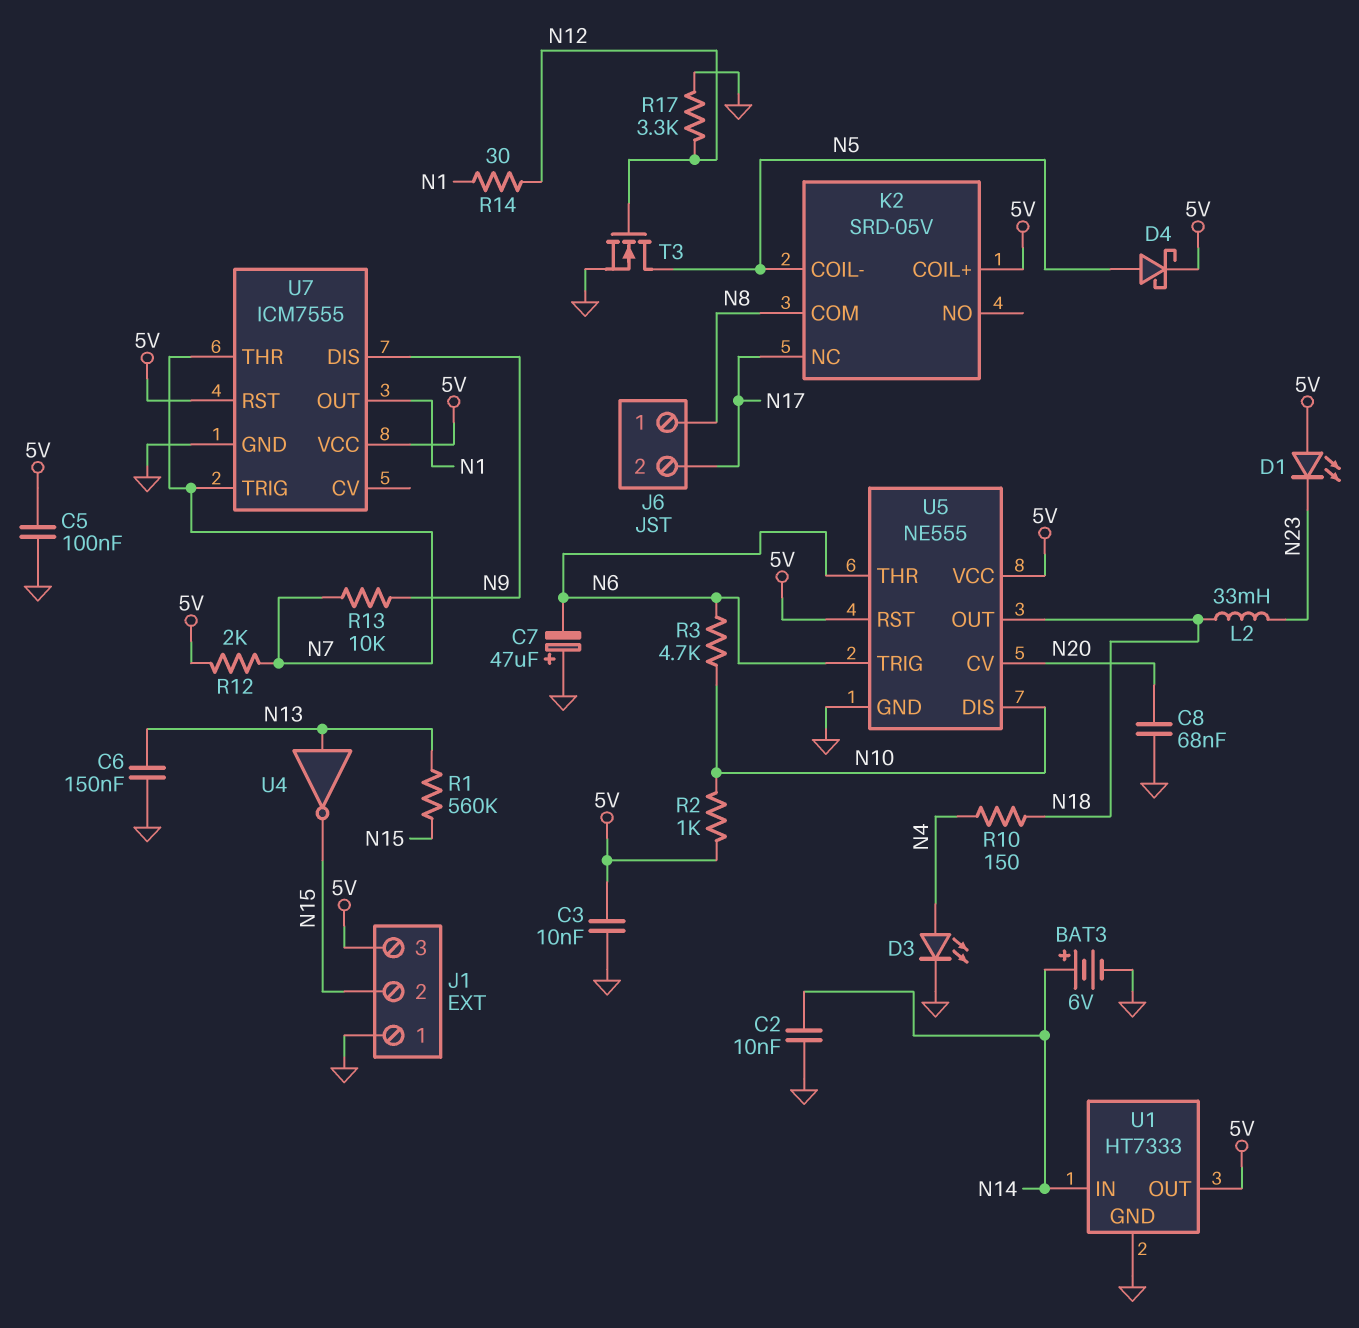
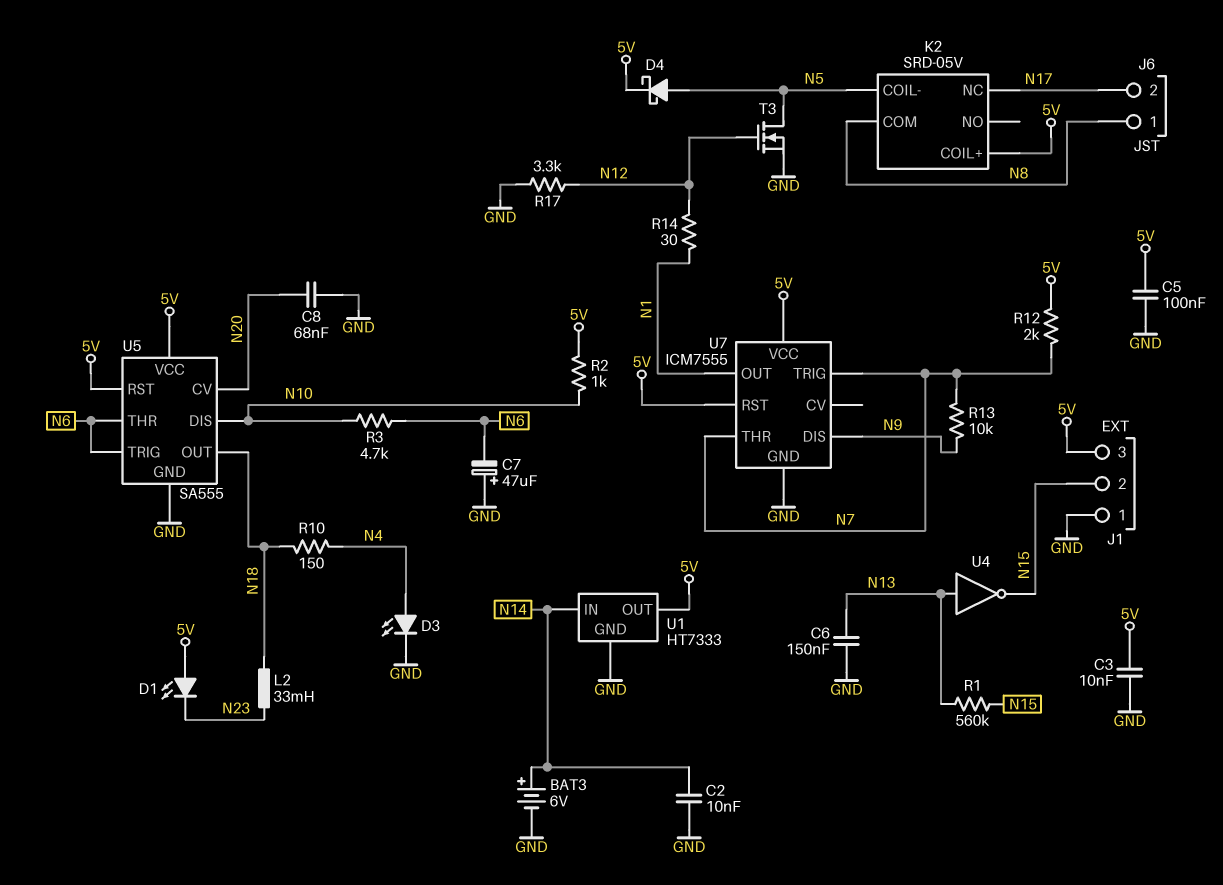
U5: NE555 -> SA555

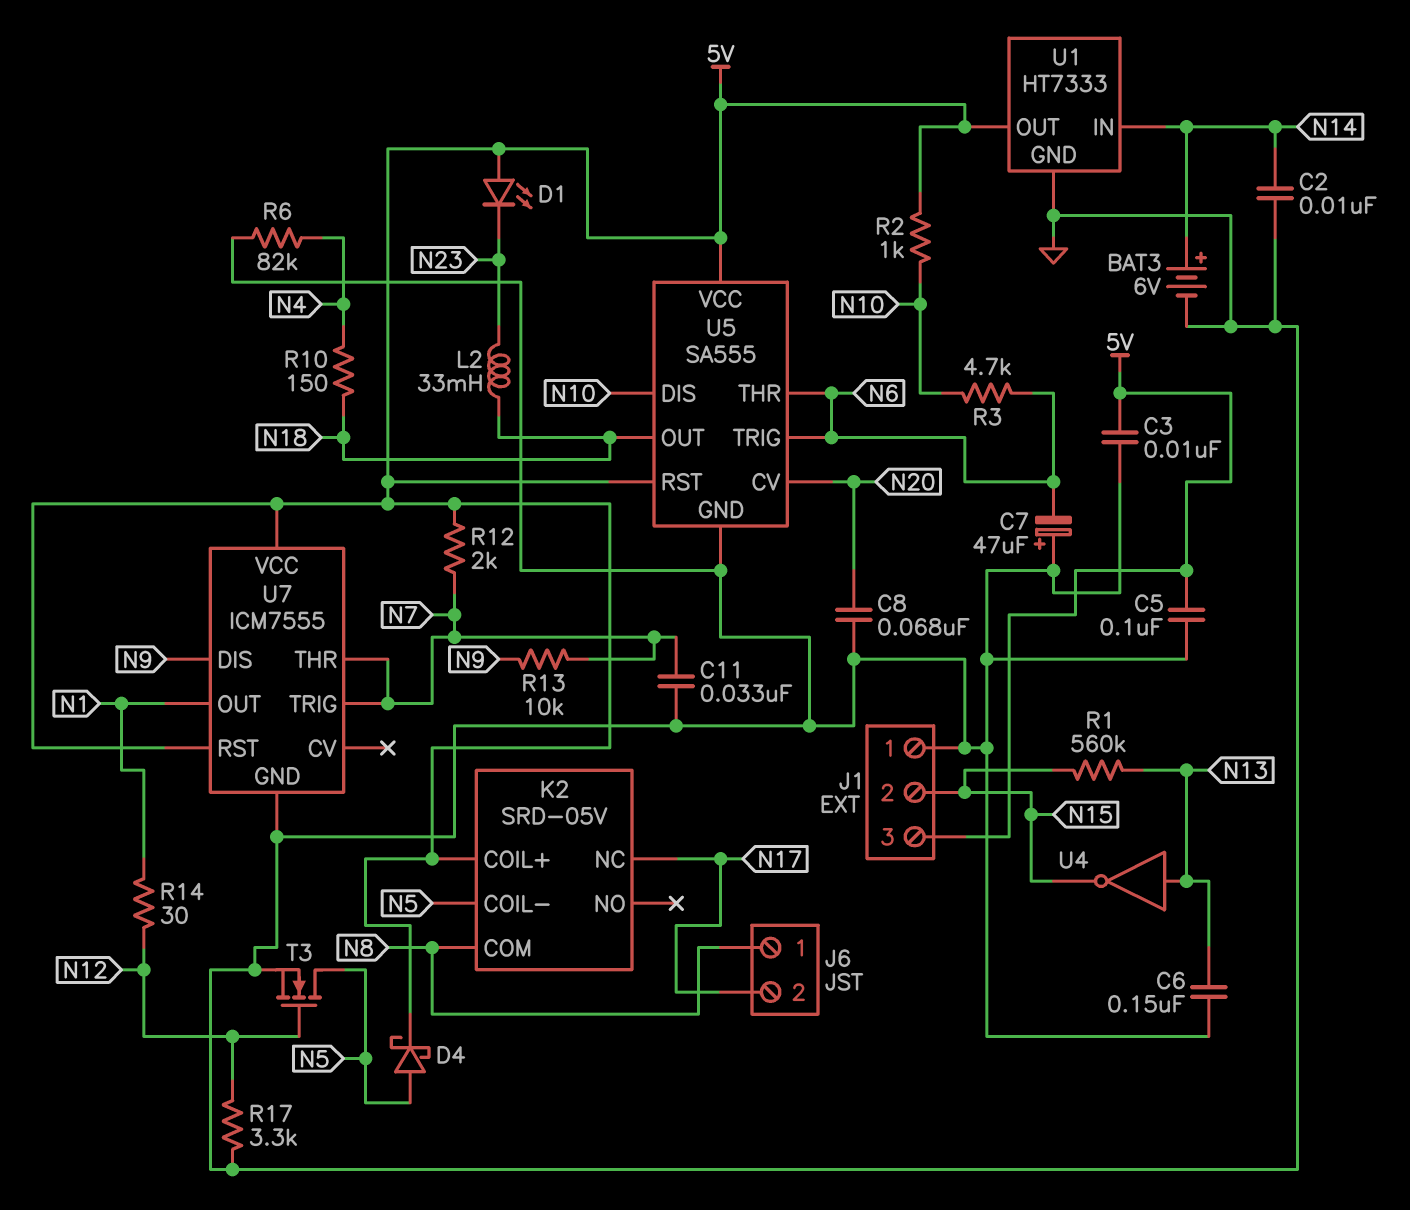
C11: none -> 33nF (GND, N7)
D3: LED (A N4, K GND) -> none
R6: none -> 82k (GND, N4)

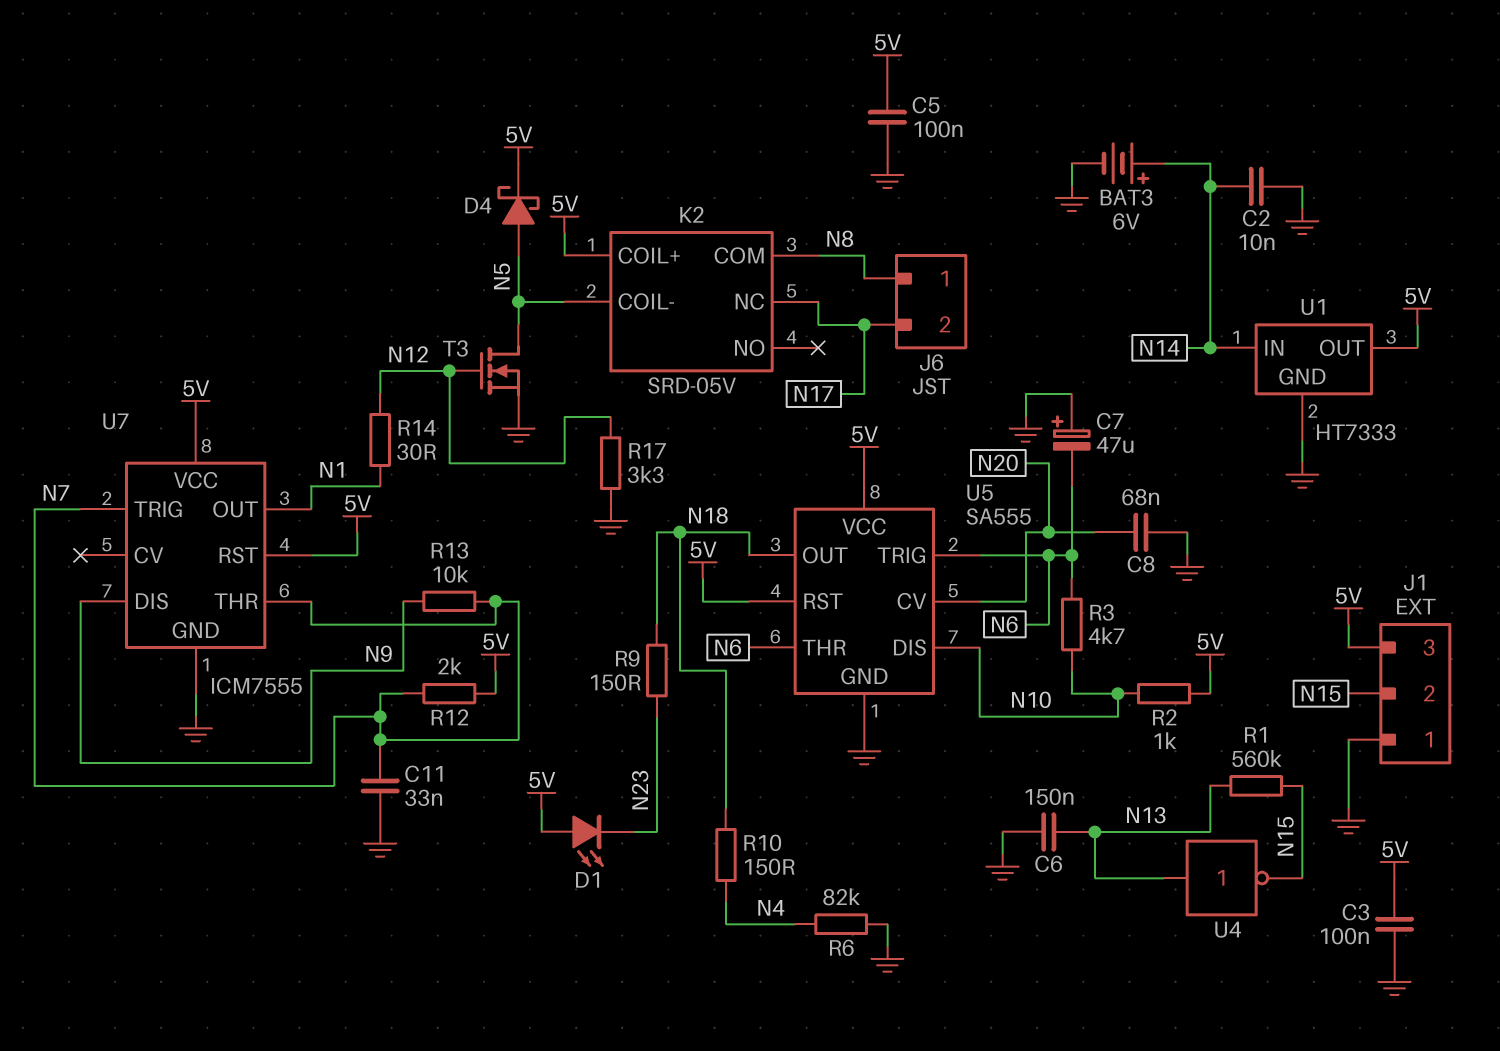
C3: 10nF (5V, GND) -> 100nF (5V, GND)
L2: 33mH (N18, N23) -> none
R9: none -> 150 (N18, N23)

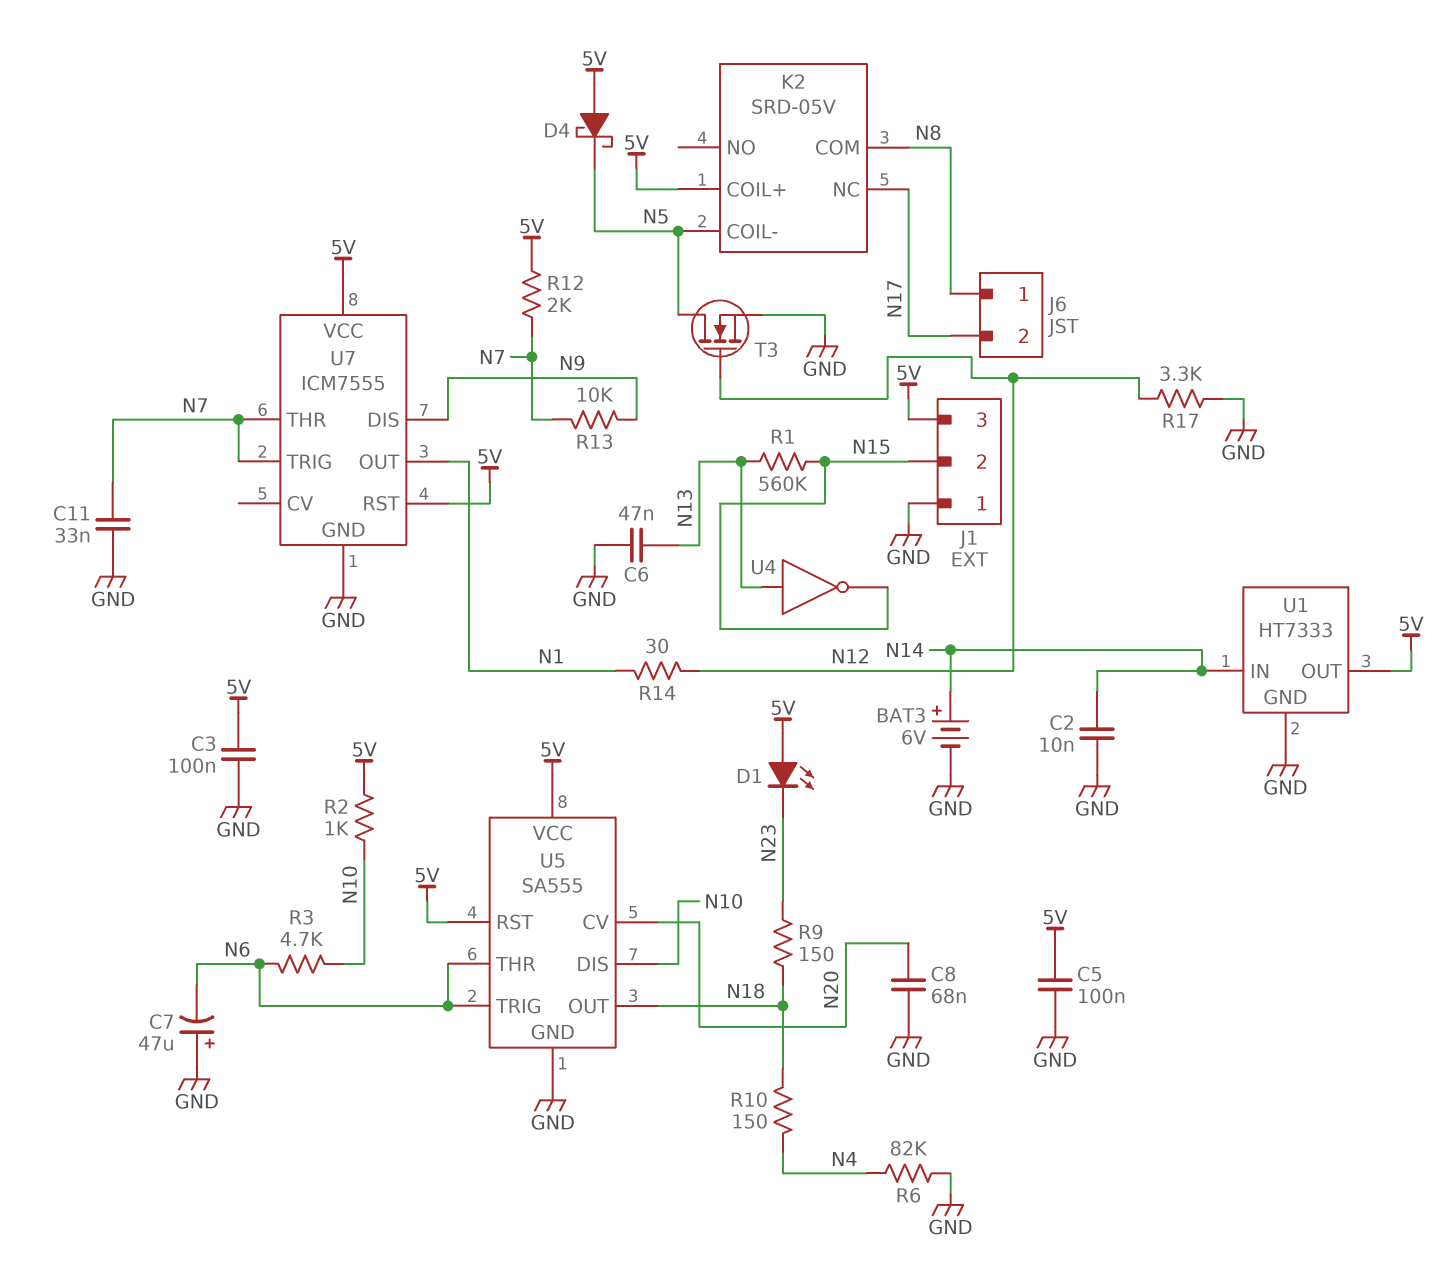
C6: 150nF (GND, N13) -> 47nF (GND, N13)
D4: schottky (A N5, K 5V) -> schottky (A 5V, K N5)

